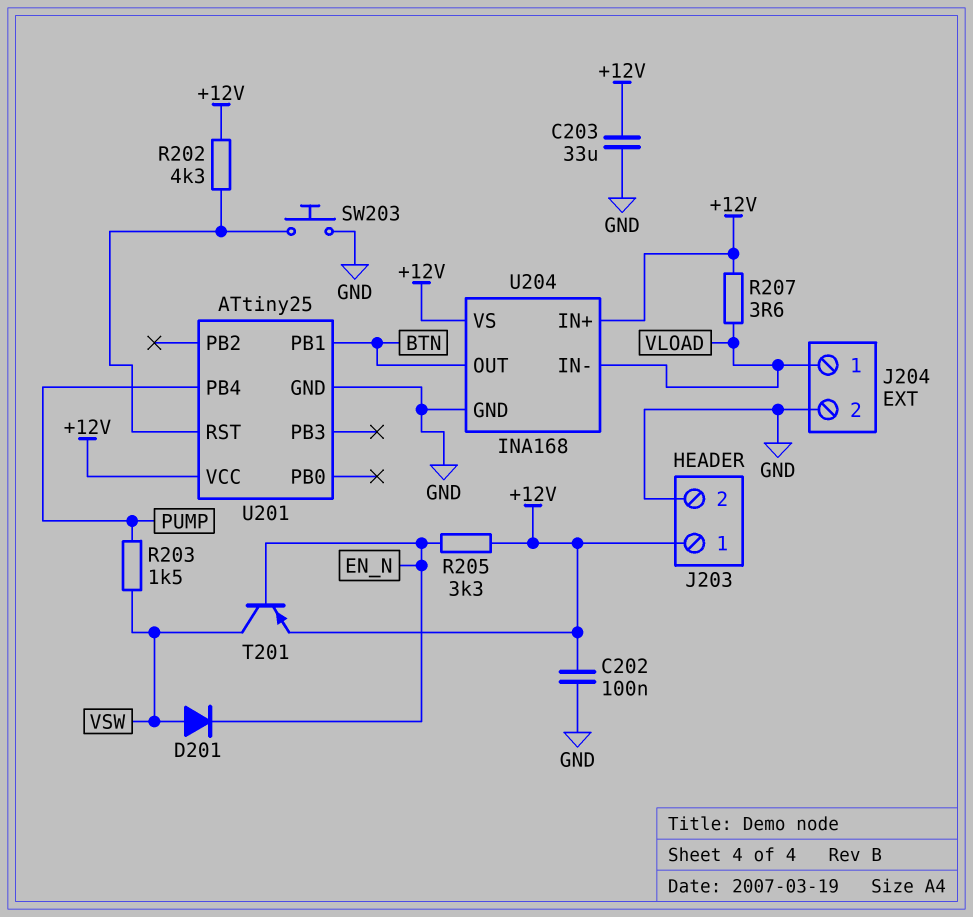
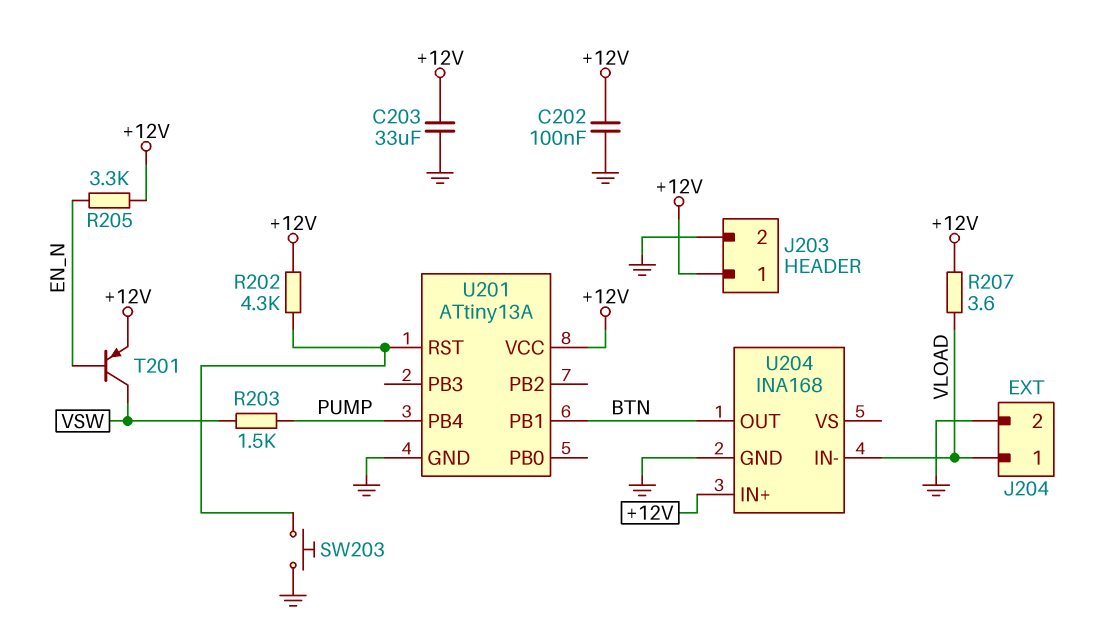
D201: diode (A VSW, K EN_N) -> none
U201: ATtiny25 -> ATtiny13A
U204 pin VS: +12V -> none

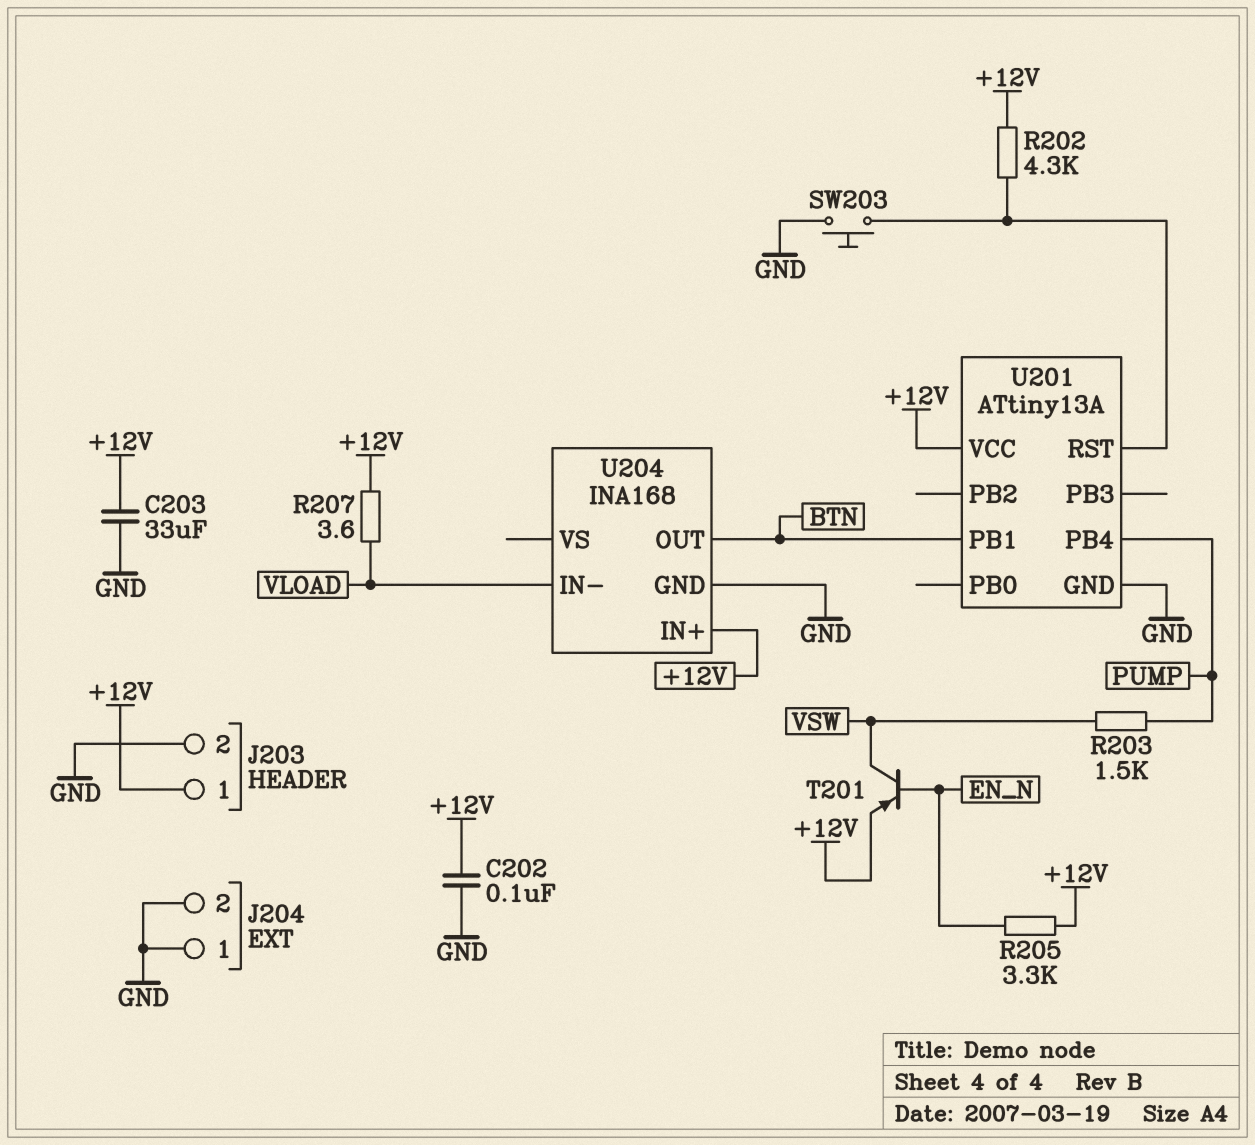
J204 pin 1: VLOAD -> GND

